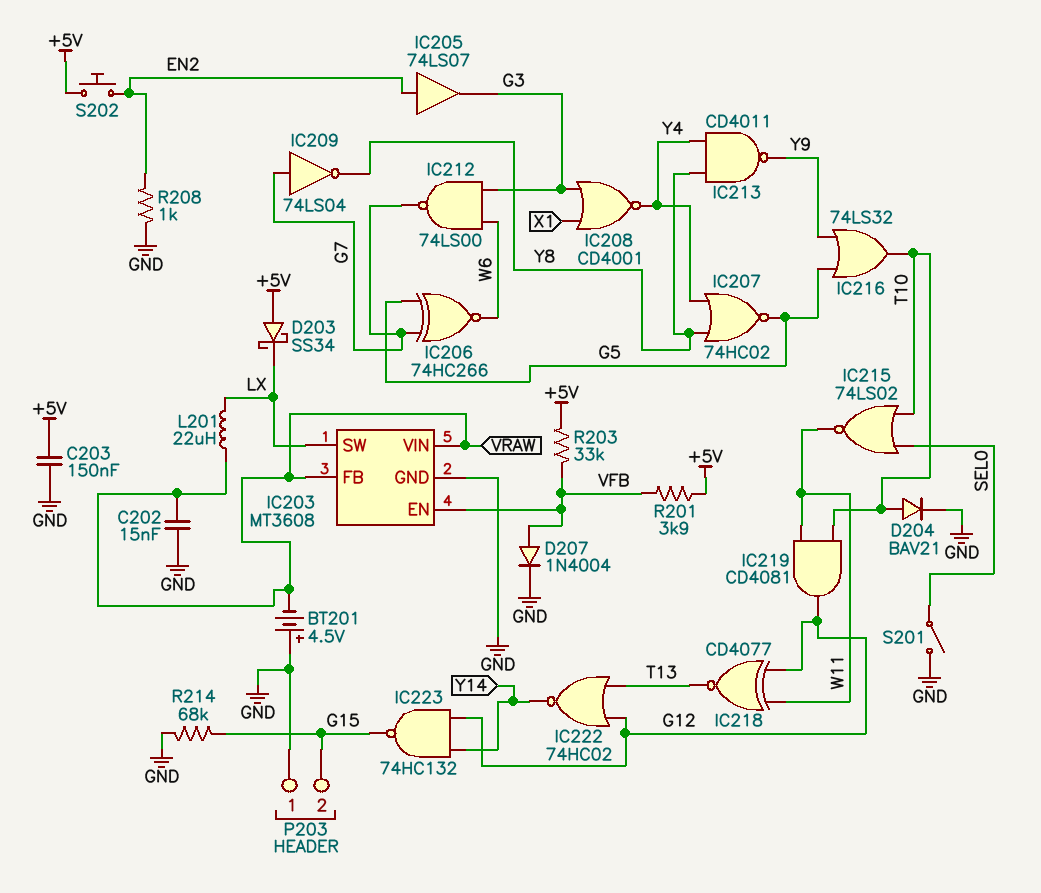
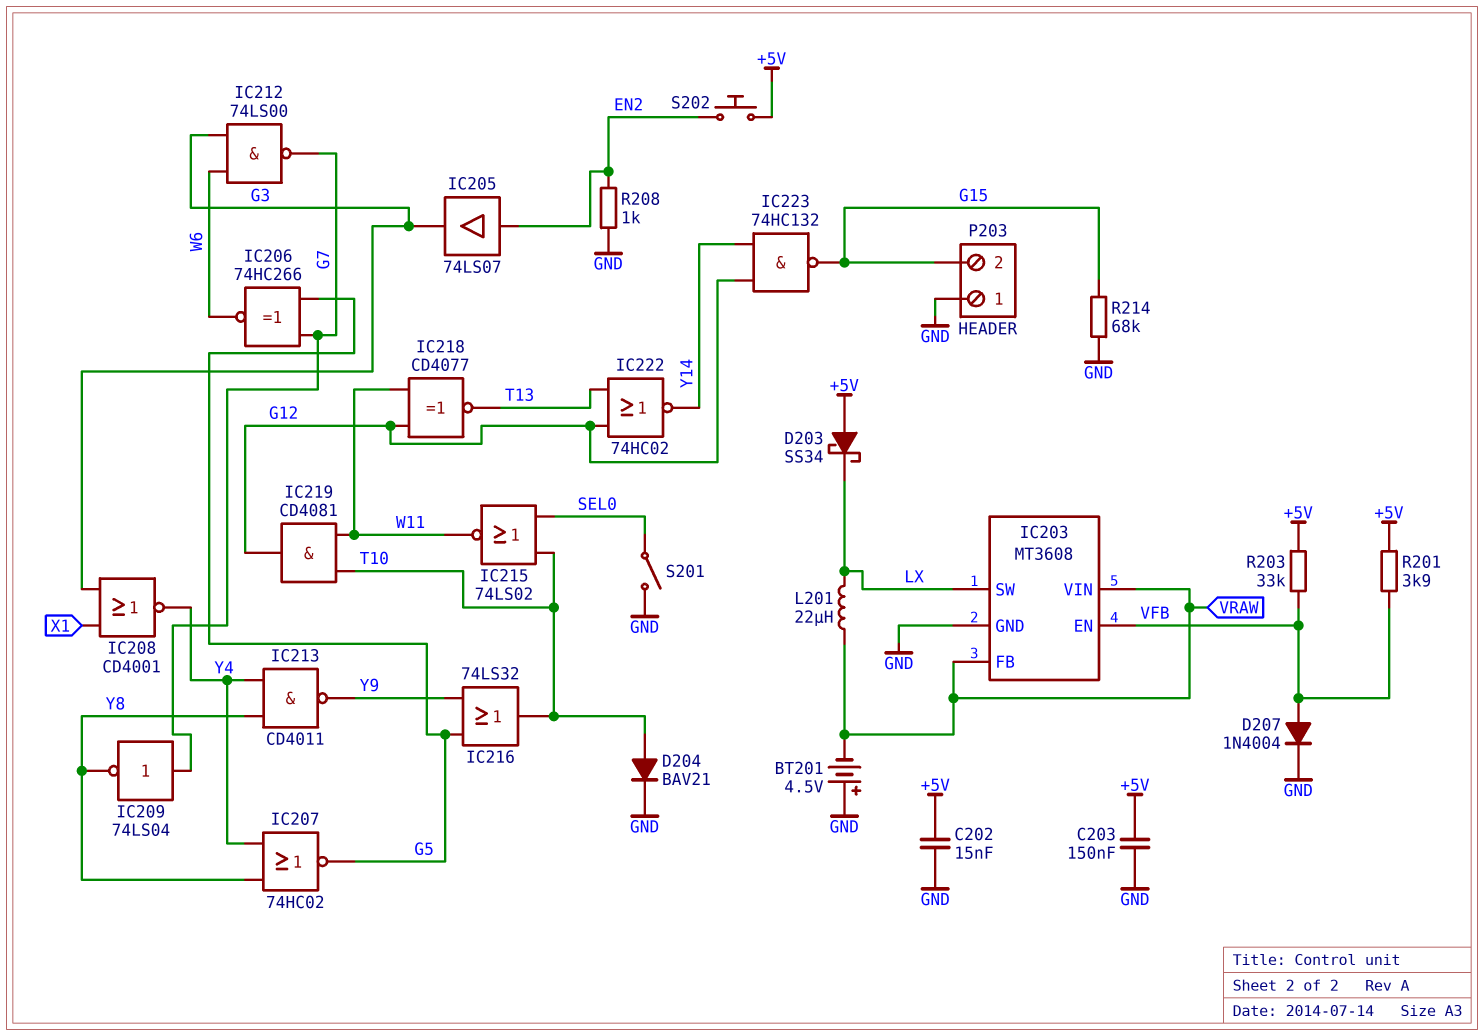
C202: 15nF (GND, VRAW) -> 15nF (+5V, GND)

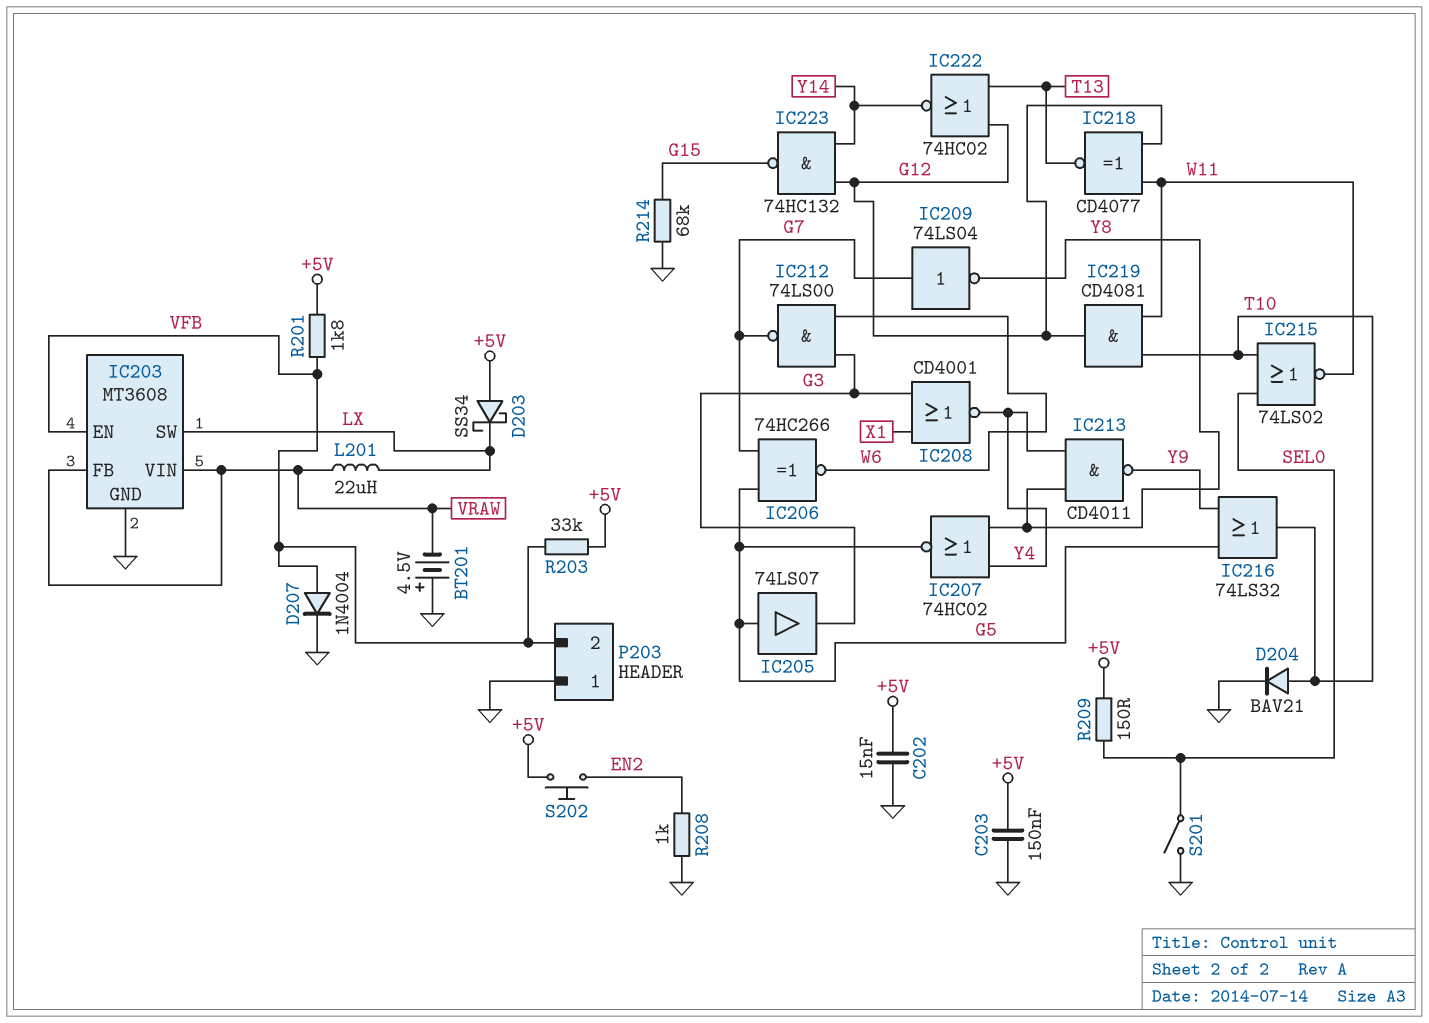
IC205: buffer 74LS07 (in EN2, out G3) -> buffer 74LS07 (in G5, out G3)
P203 pin 2: G15 -> VFB
R201: 3.9k (+5V, VFB) -> 1.8k (+5V, VFB)
R209: none -> 150 (+5V, SEL0)

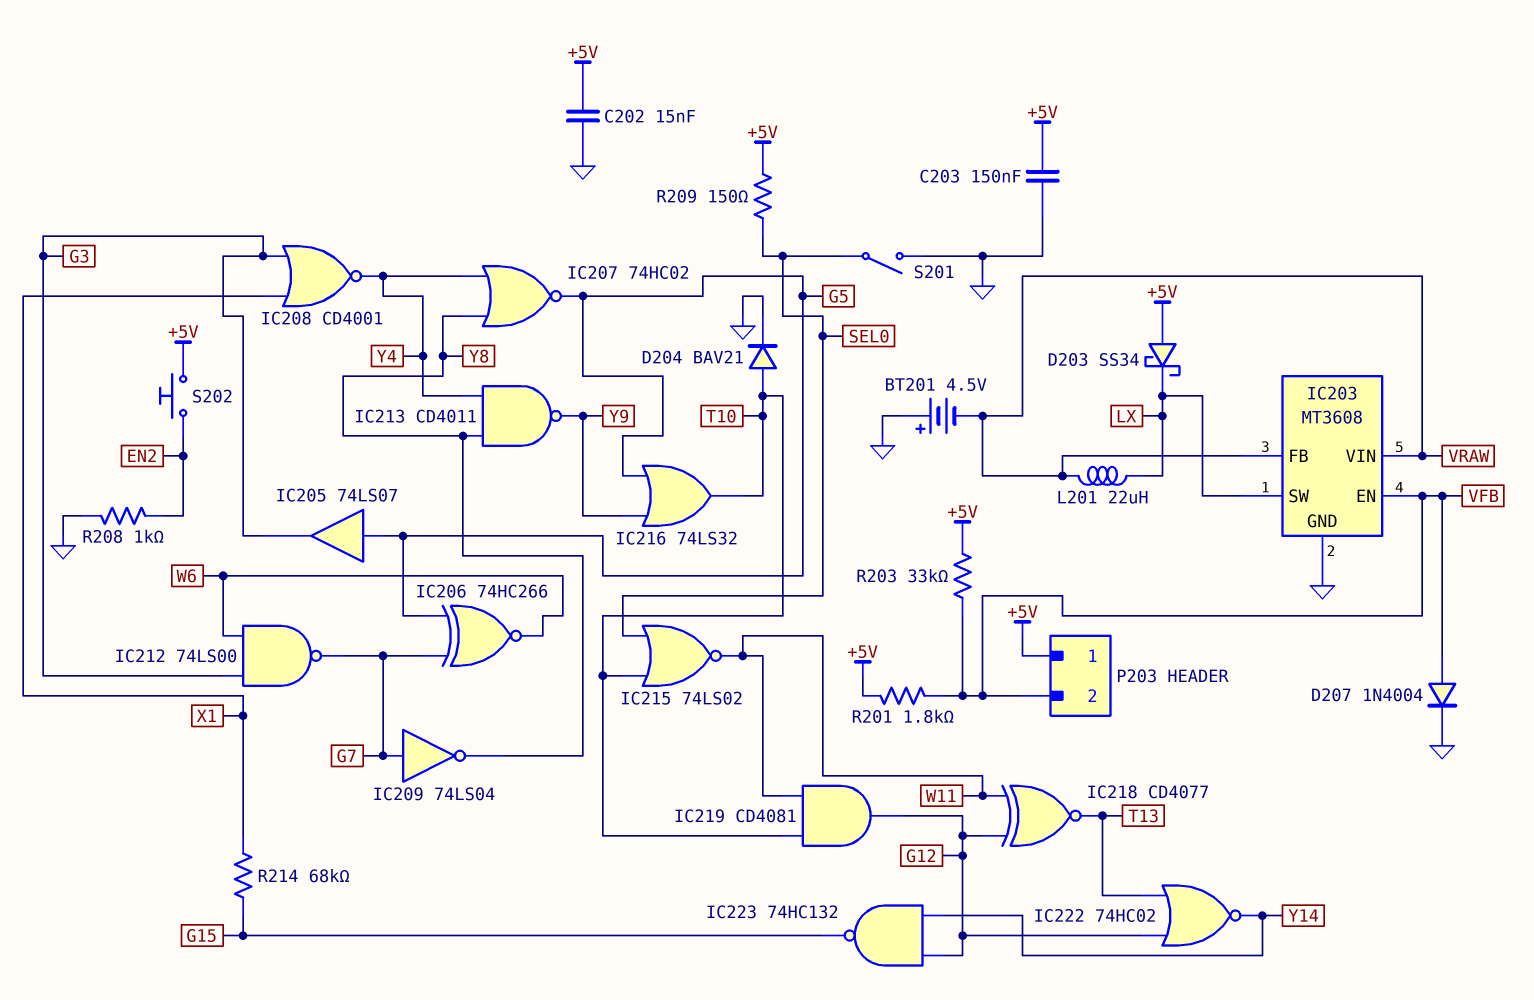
P203 pin 1: GND -> +5V
R214: 68k (G15, GND) -> 68k (G15, X1)

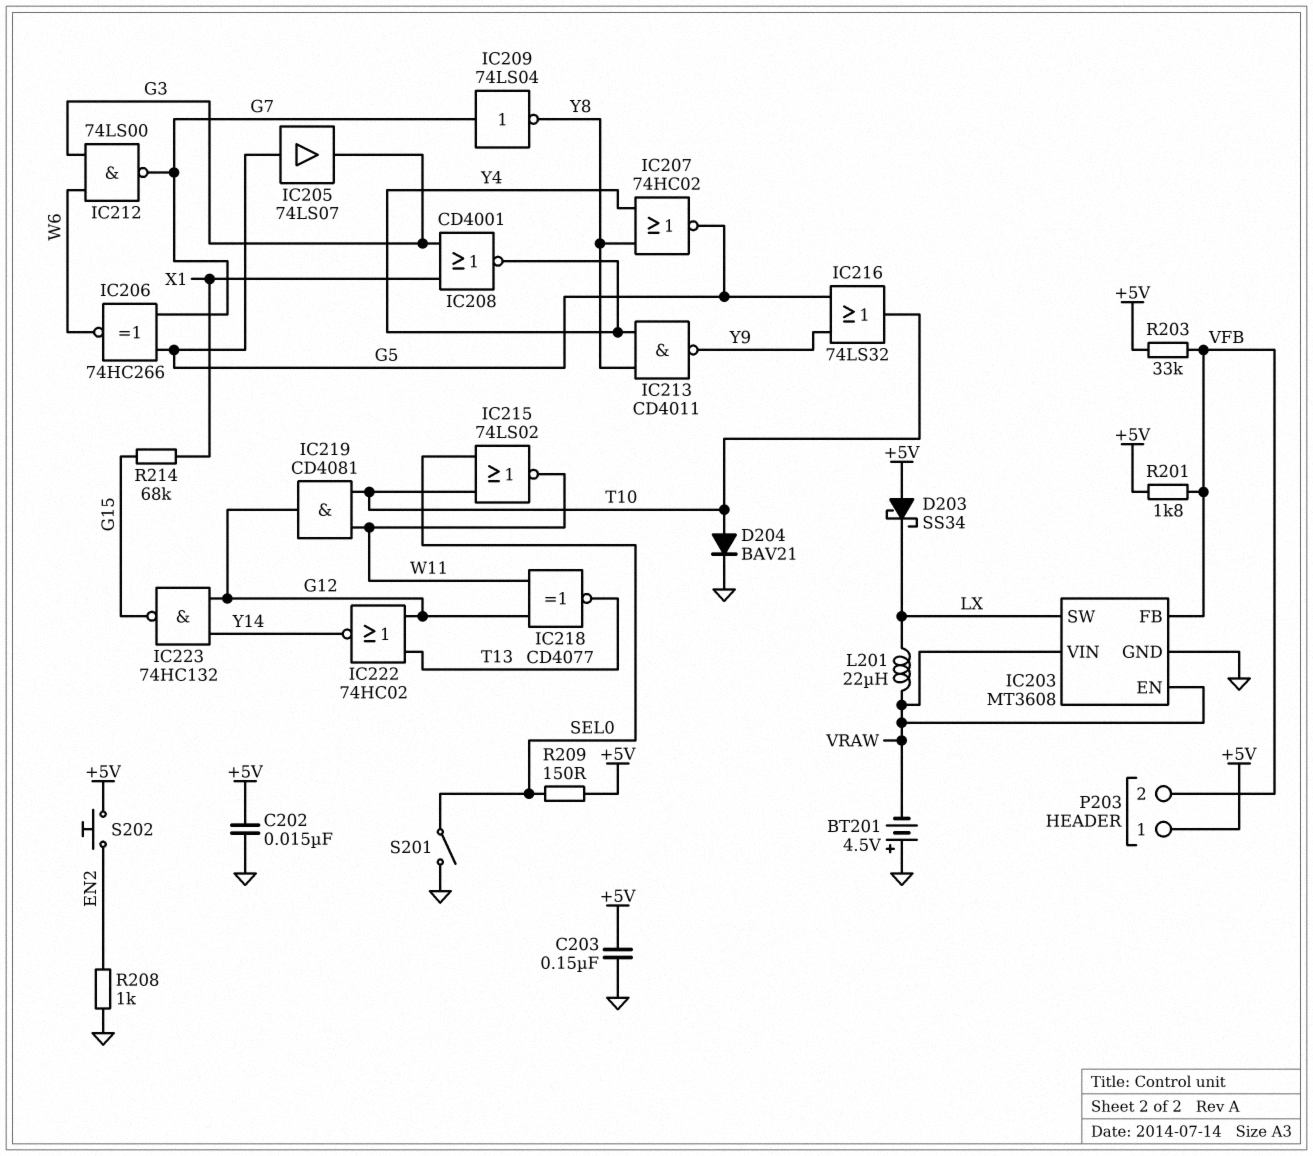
D207: diode 1N4004 (A VFB, K GND) -> none
IC203 pin EN: VFB -> VRAW
IC203 pin FB: VRAW -> VFB

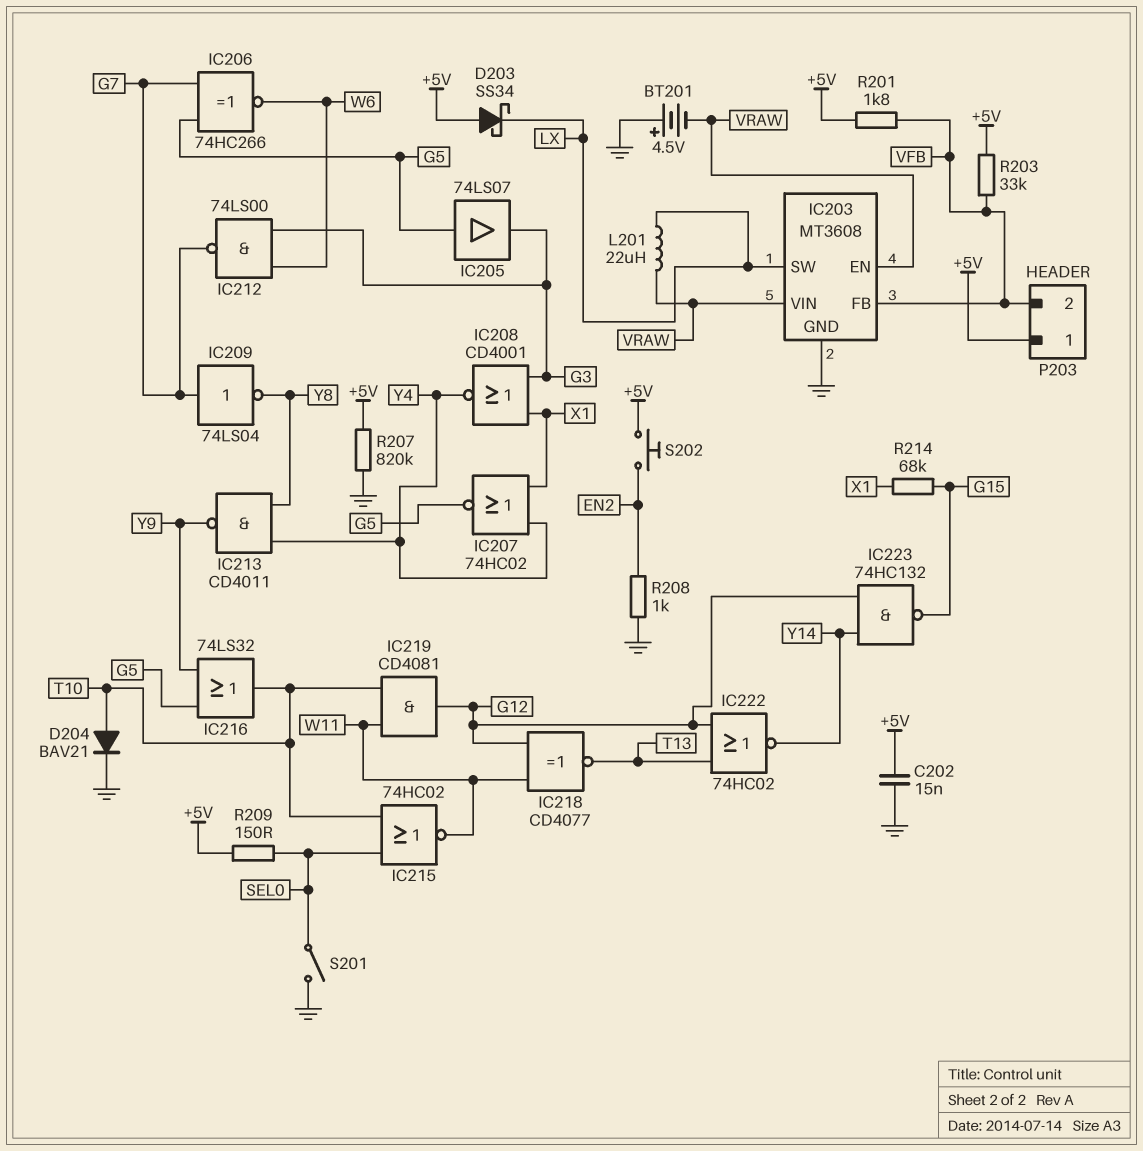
C203: 150nF (+5V, GND) -> none
IC207: NOR 74HC02 (in Y4, in Y8, out G5) -> NOR 74HC02 (in X1, in Y4, out G5)
IC215: NOR 74LS02 (in SEL0, in T10, out W11) -> NOR 74HC02 (in SEL0, in T10, out W11)
R207: none -> 820k (+5V, GND)

